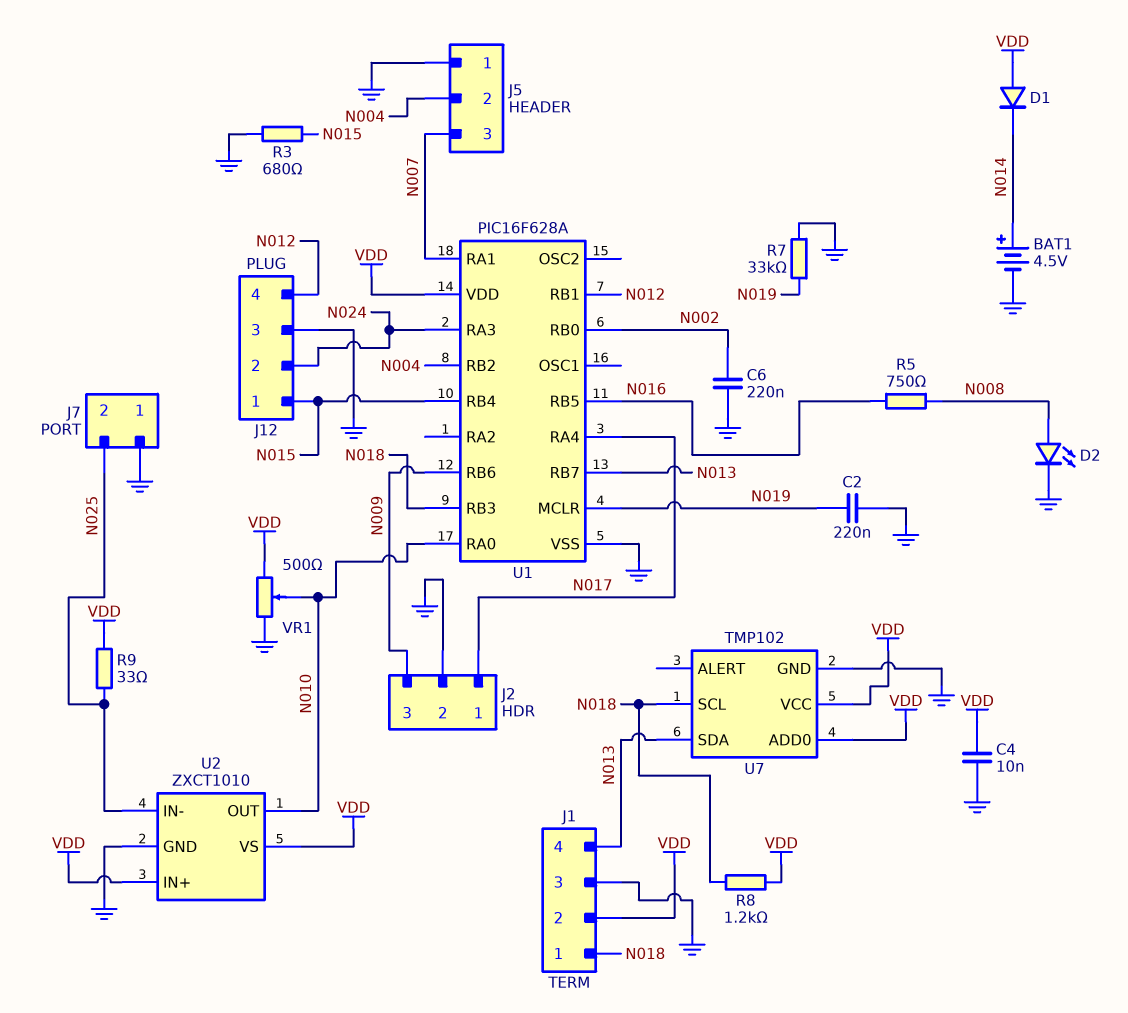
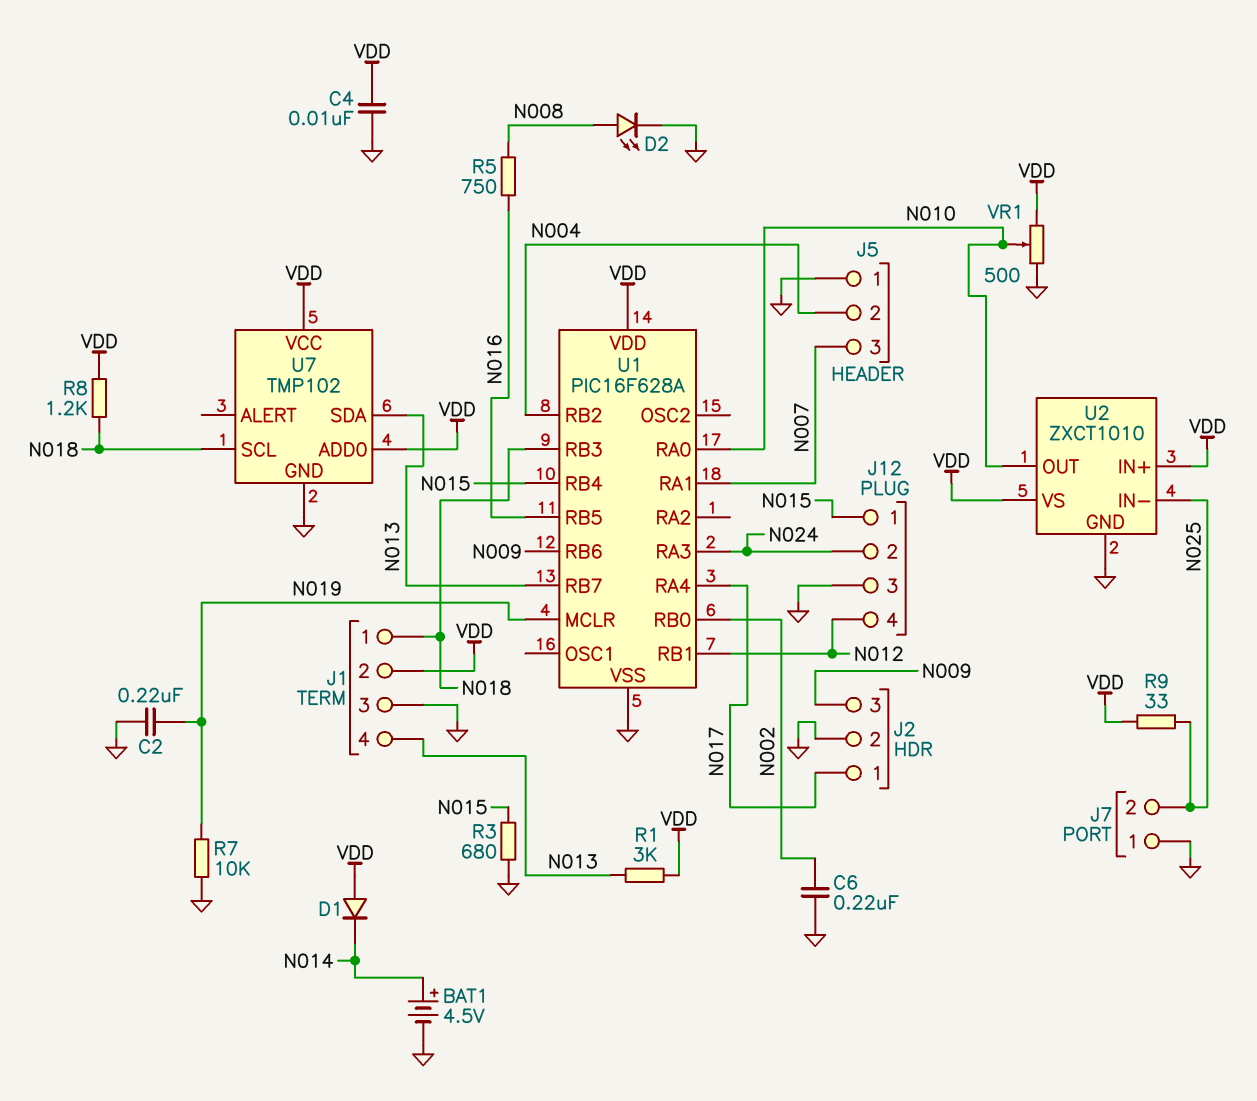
R1: none -> 3k (N013, VDD)
R7: 33k (GND, N019) -> 10k (GND, N019)

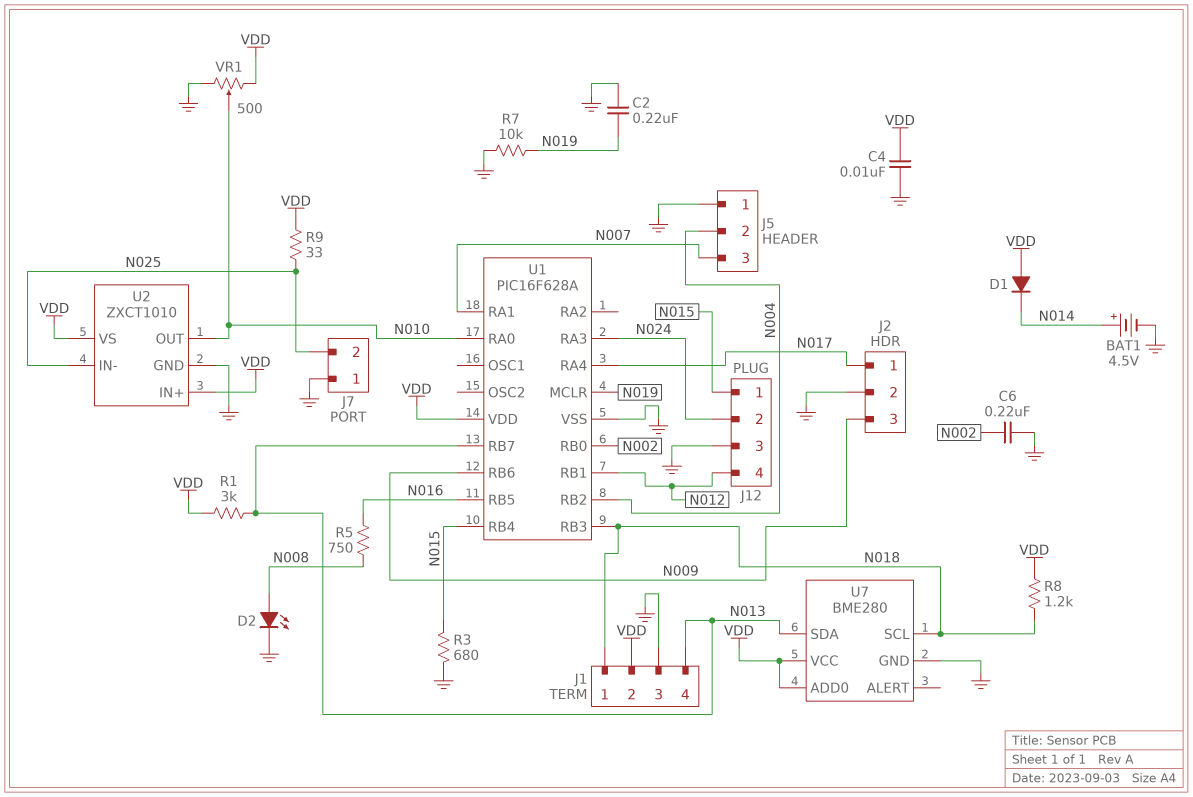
U7: TMP102 -> BME280

